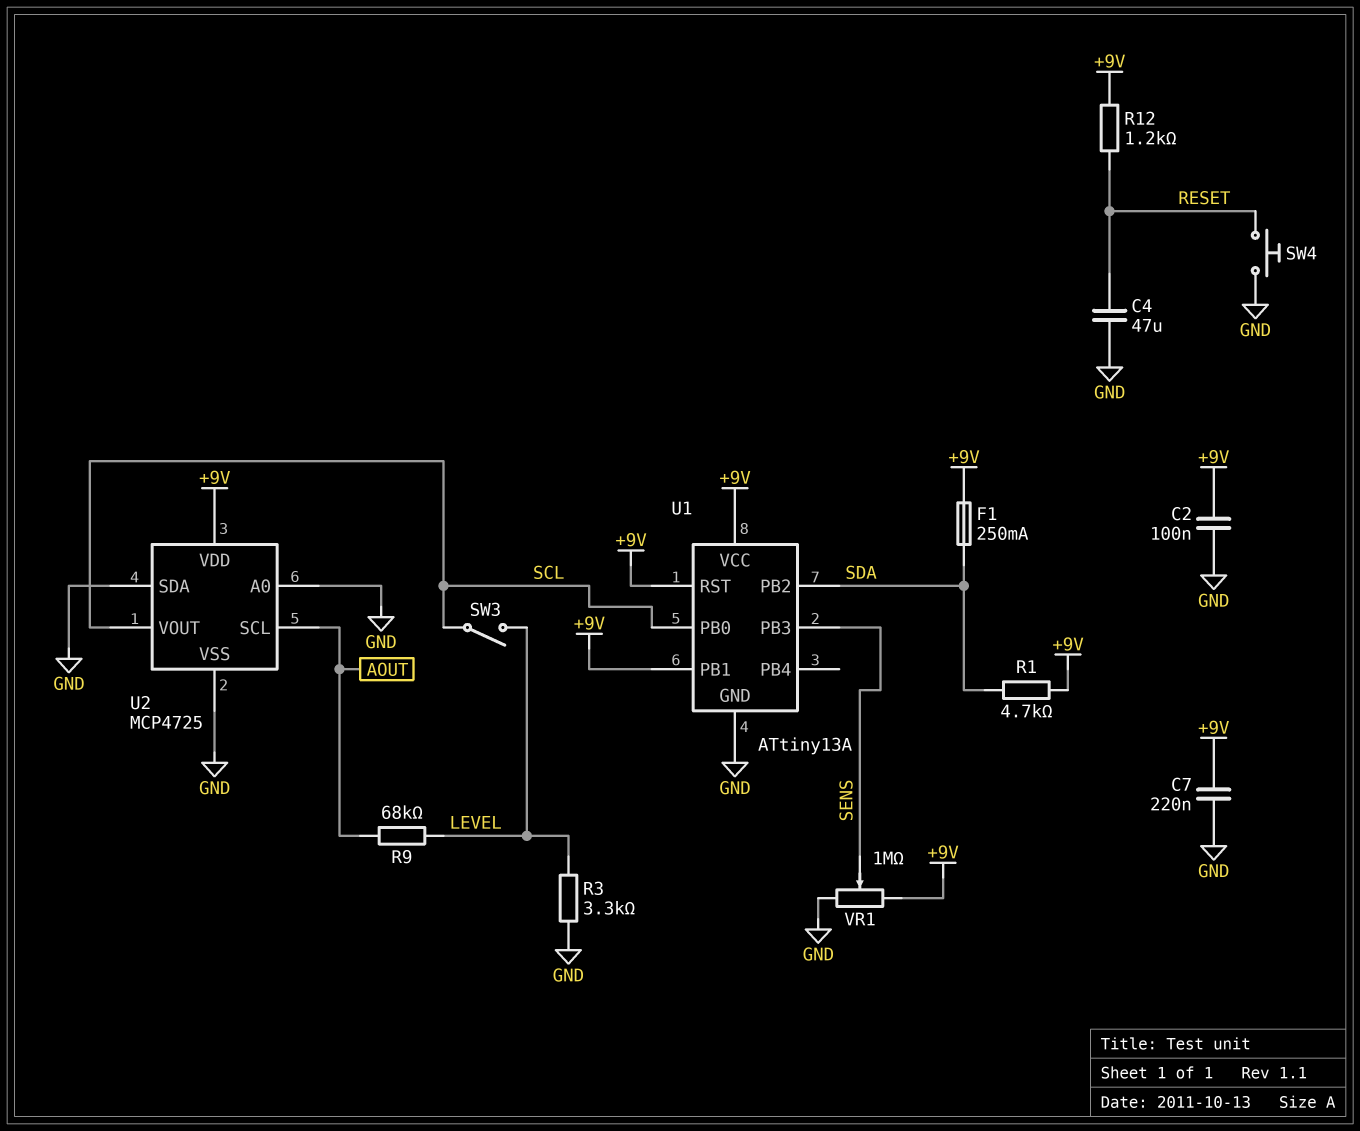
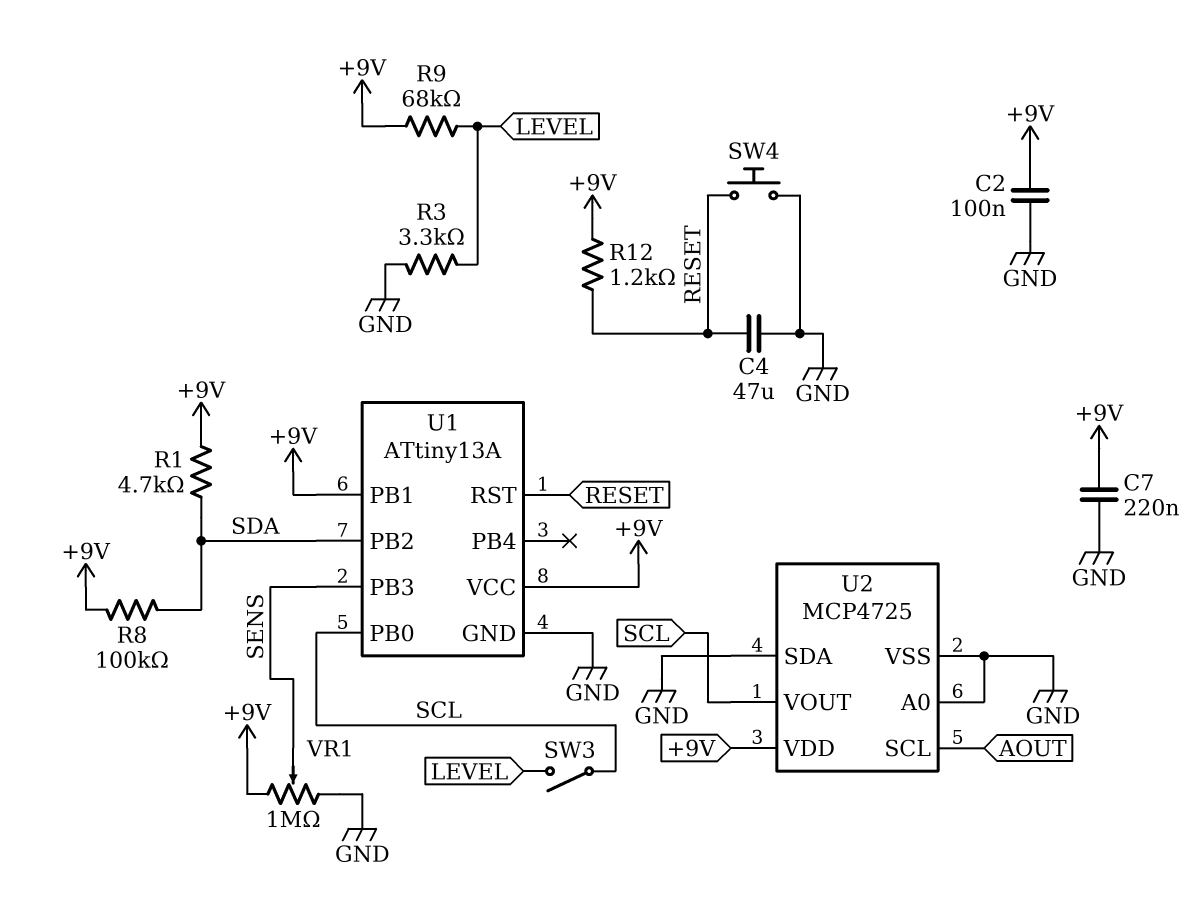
F1: 250mA (+9V, SDA) -> none
R8: none -> 100k (+9V, SDA)
R9: 68k (AOUT, LEVEL) -> 68k (+9V, LEVEL)
U1 pin RST: +9V -> RESET

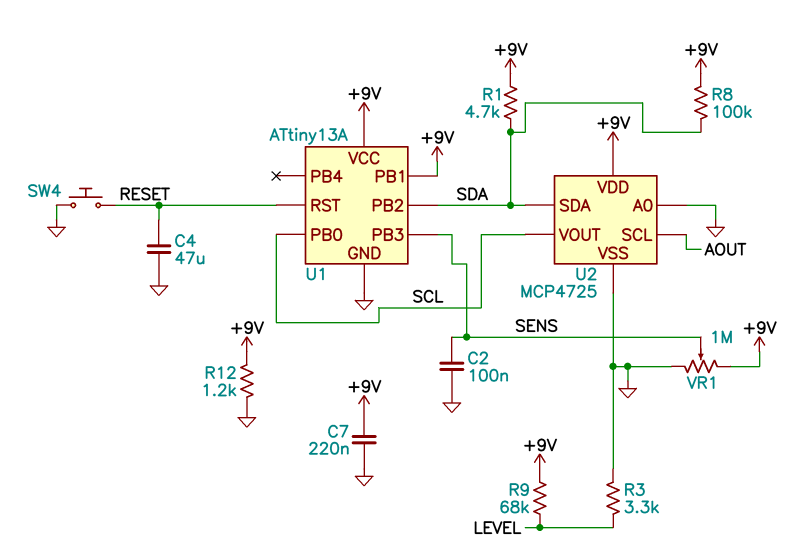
C2: 100nF (+9V, GND) -> 100nF (GND, SENS)
R12: 1.2k (+9V, RESET) -> 1.2k (+9V, GND)
SW3: switch (LEVEL, SCL) -> none
U2 pin SDA: GND -> SDA

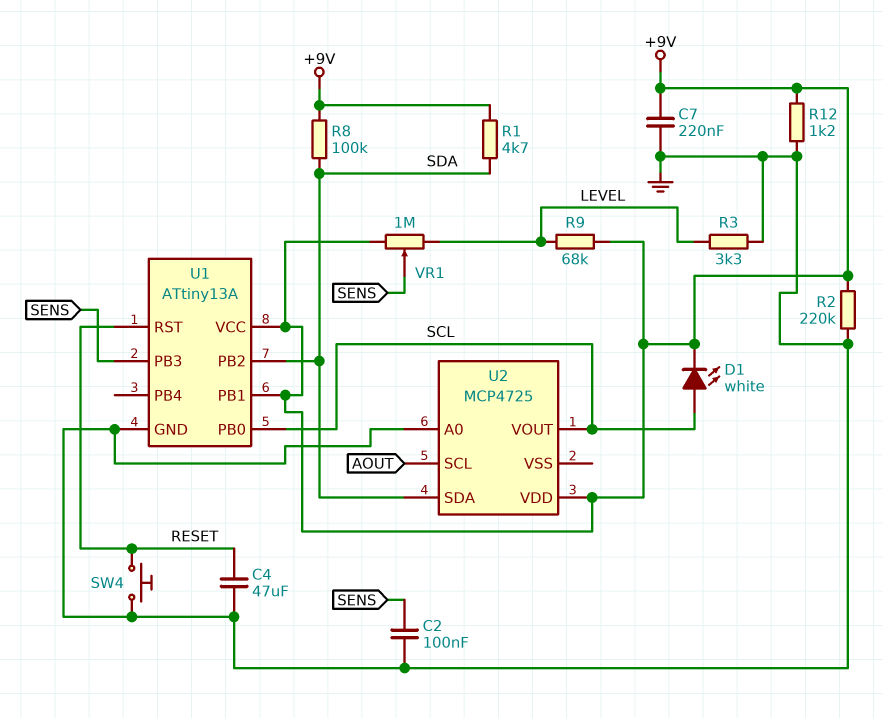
D1: none -> LED white (A SCL, K +9V)
R2: none -> 220k (+9V, GND)
U2 pin VSS: GND -> none
VR1: 1M (+9V, GND, wiper SENS) -> 1M (+9V, LEVEL, wiper SENS)

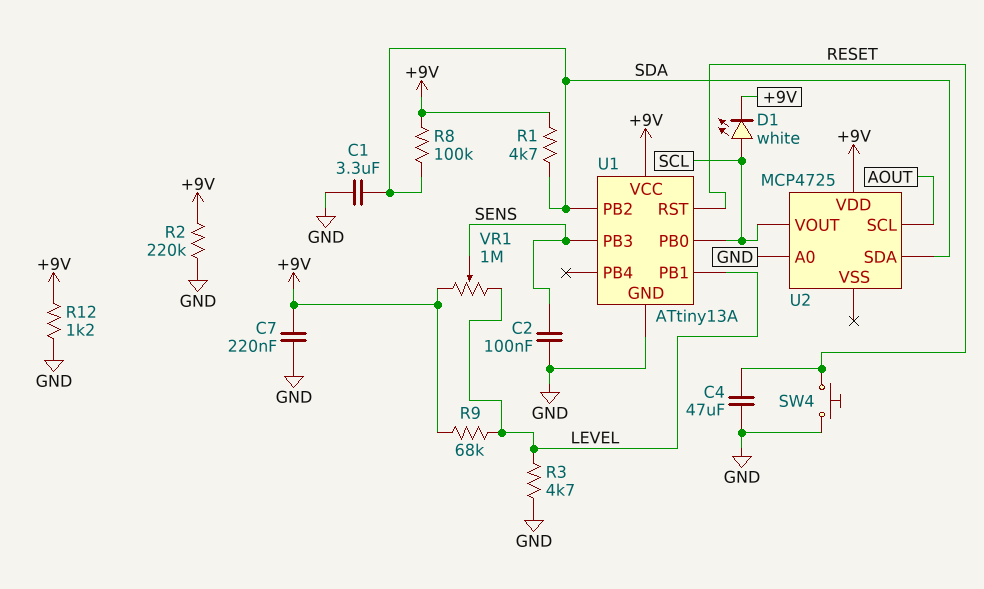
C1: none -> 3.3uF (GND, SDA)
R3: 3.3k (GND, LEVEL) -> 4.7k (GND, LEVEL)
U1 pin PB1: +9V -> LEVEL

